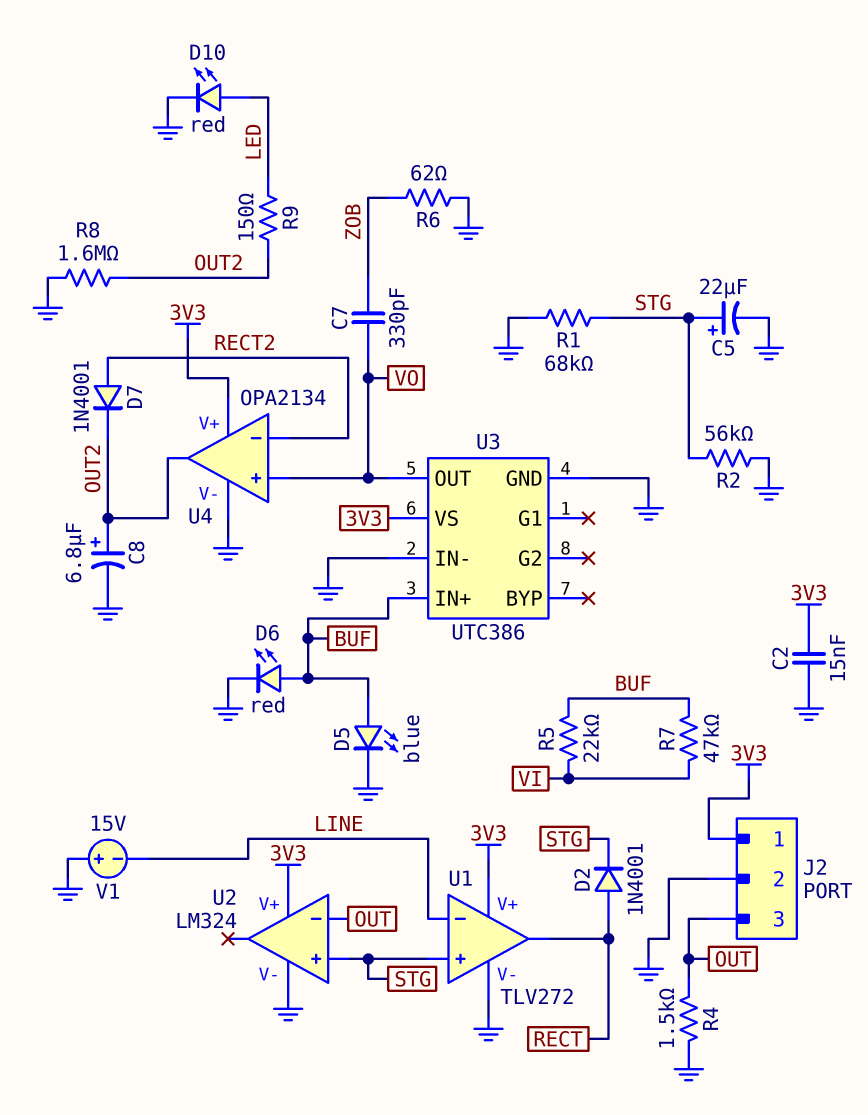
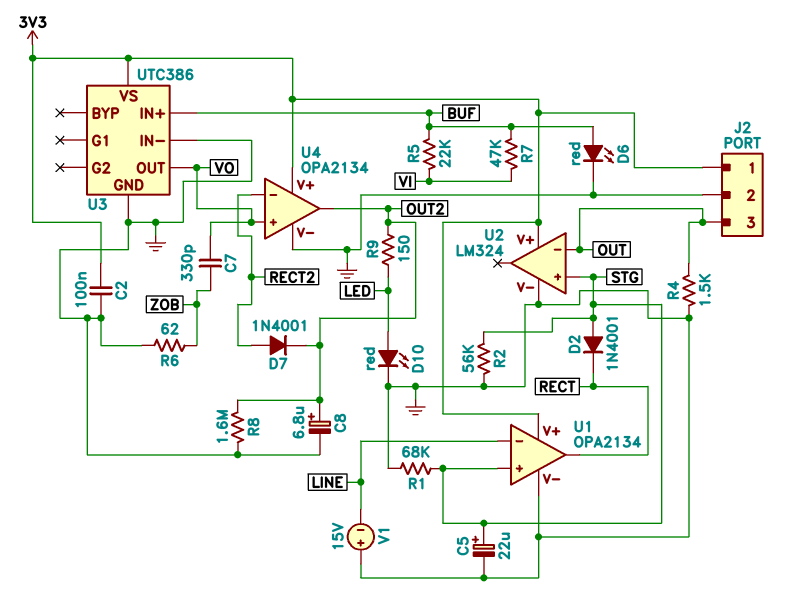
C2: 15nF (3V3, GND) -> 100nF (3V3, GND)
D2: diode 1N4001 (A RECT, K STG) -> diode 1N4001 (A STG, K RECT)
D5: LED blue (A BUF, K GND) -> none
U1: TLV272 -> OPA2134

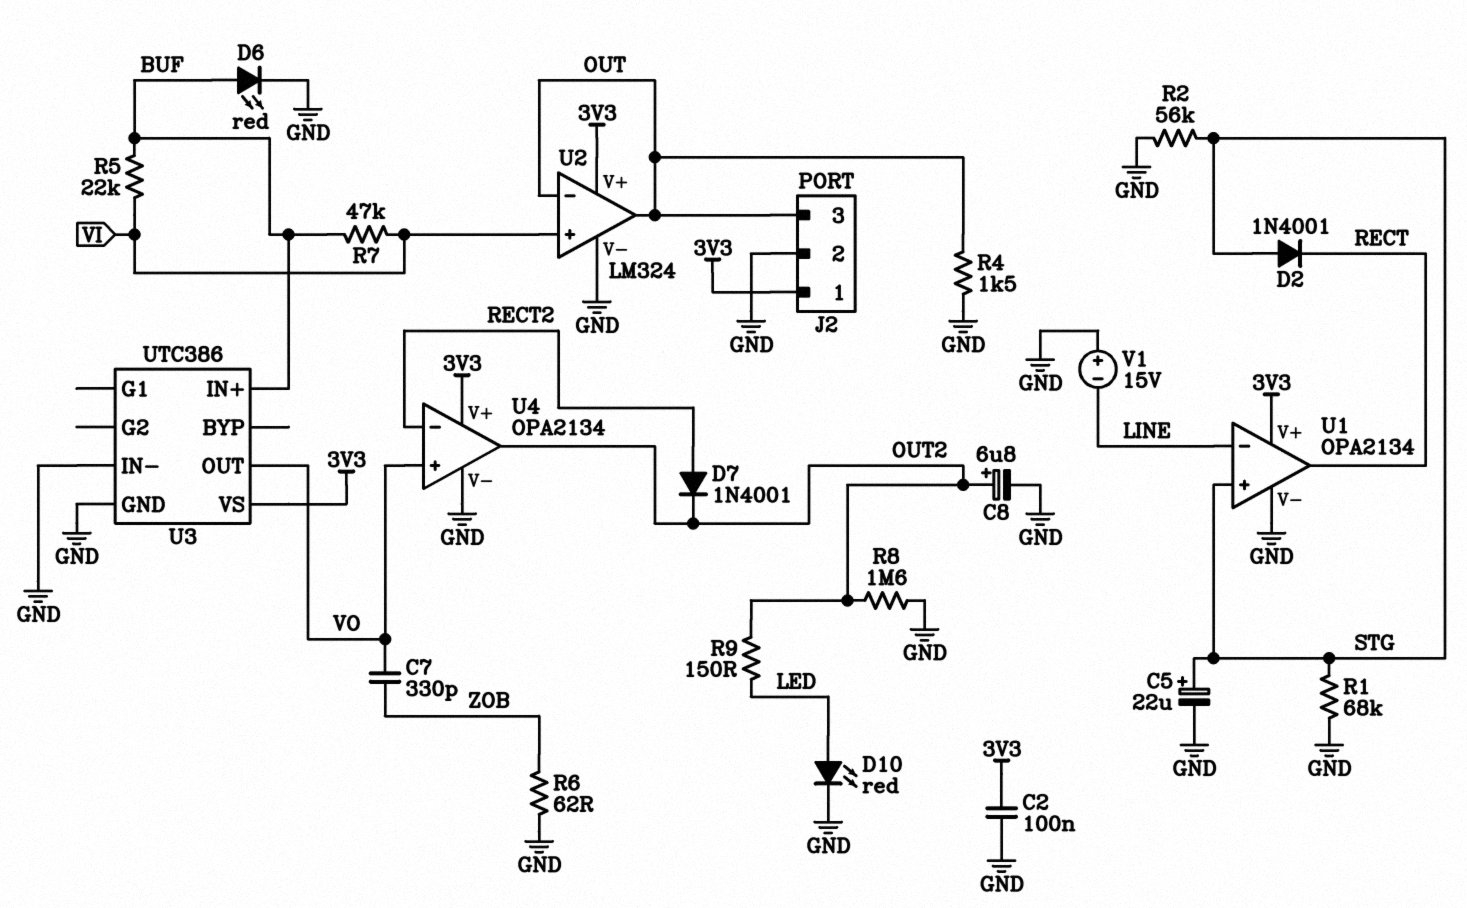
U2 pin in+: STG -> VI
U2 pin out: none -> OUT

